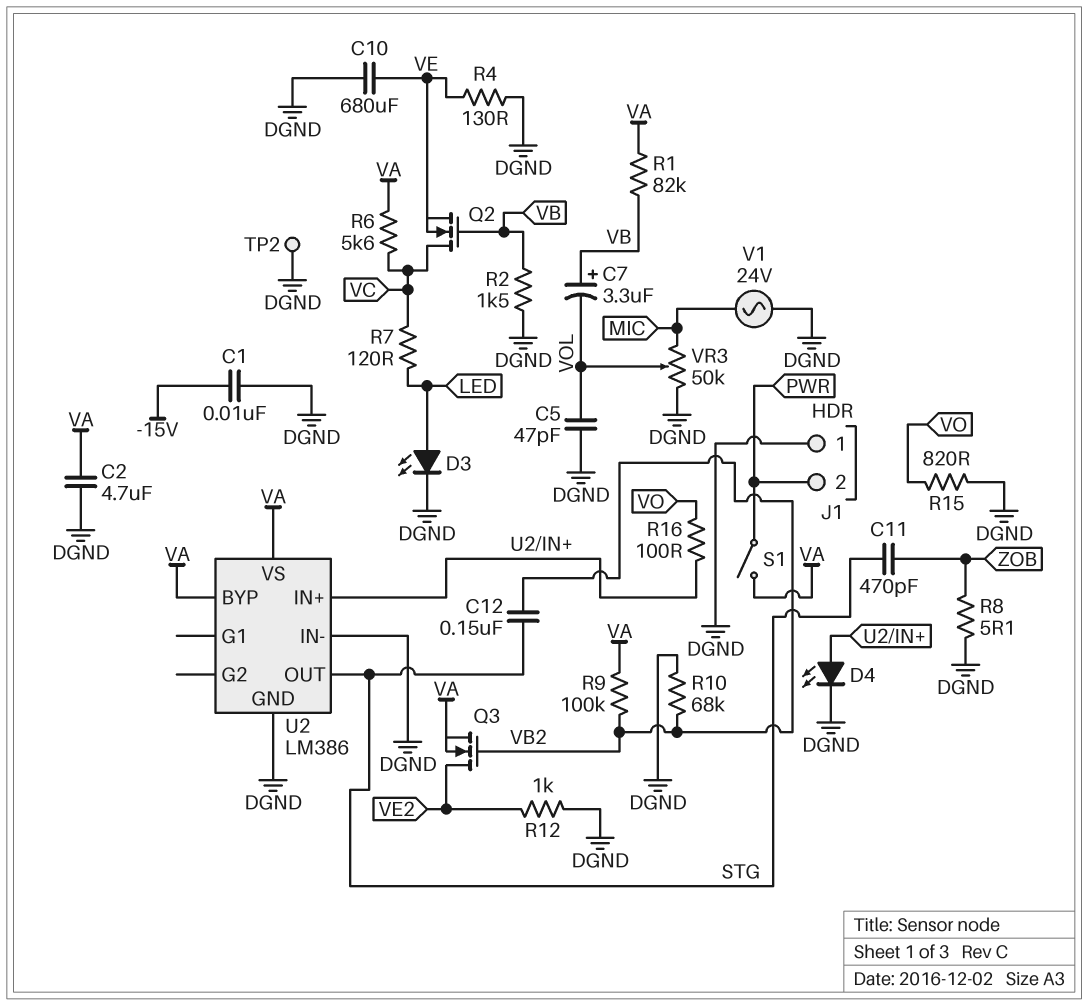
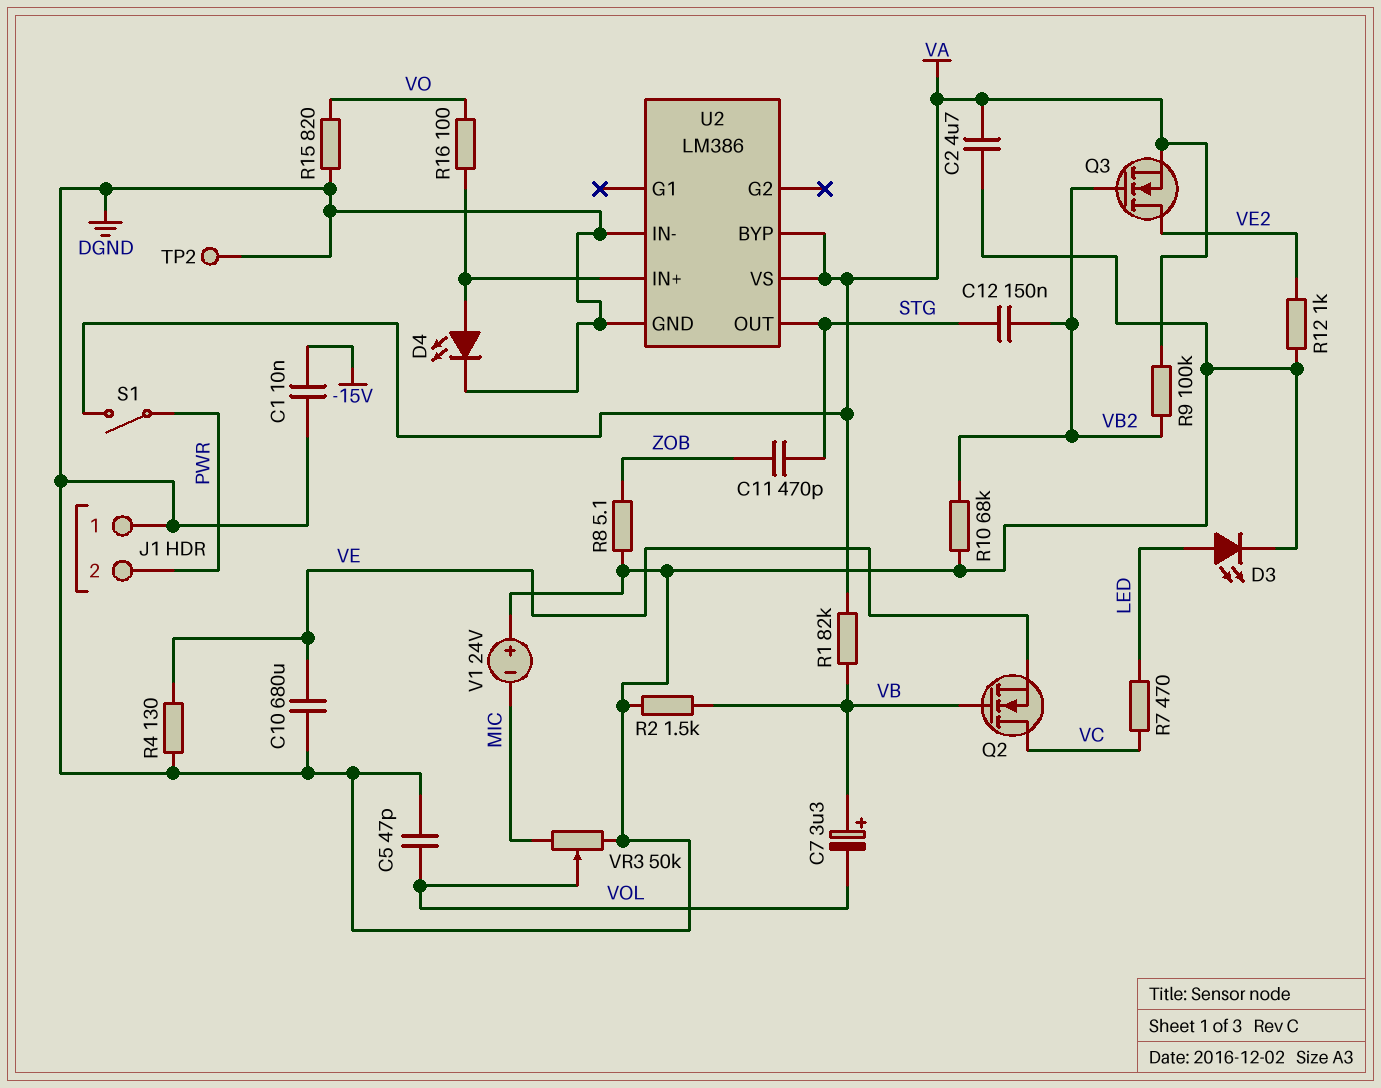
R6: 5.6k (VA, VC) -> none
R7: 120 (LED, VC) -> 470 (LED, VC)
V1: AC 24V (DGND, MIC) -> 24V (plus DGND, minus MIC)

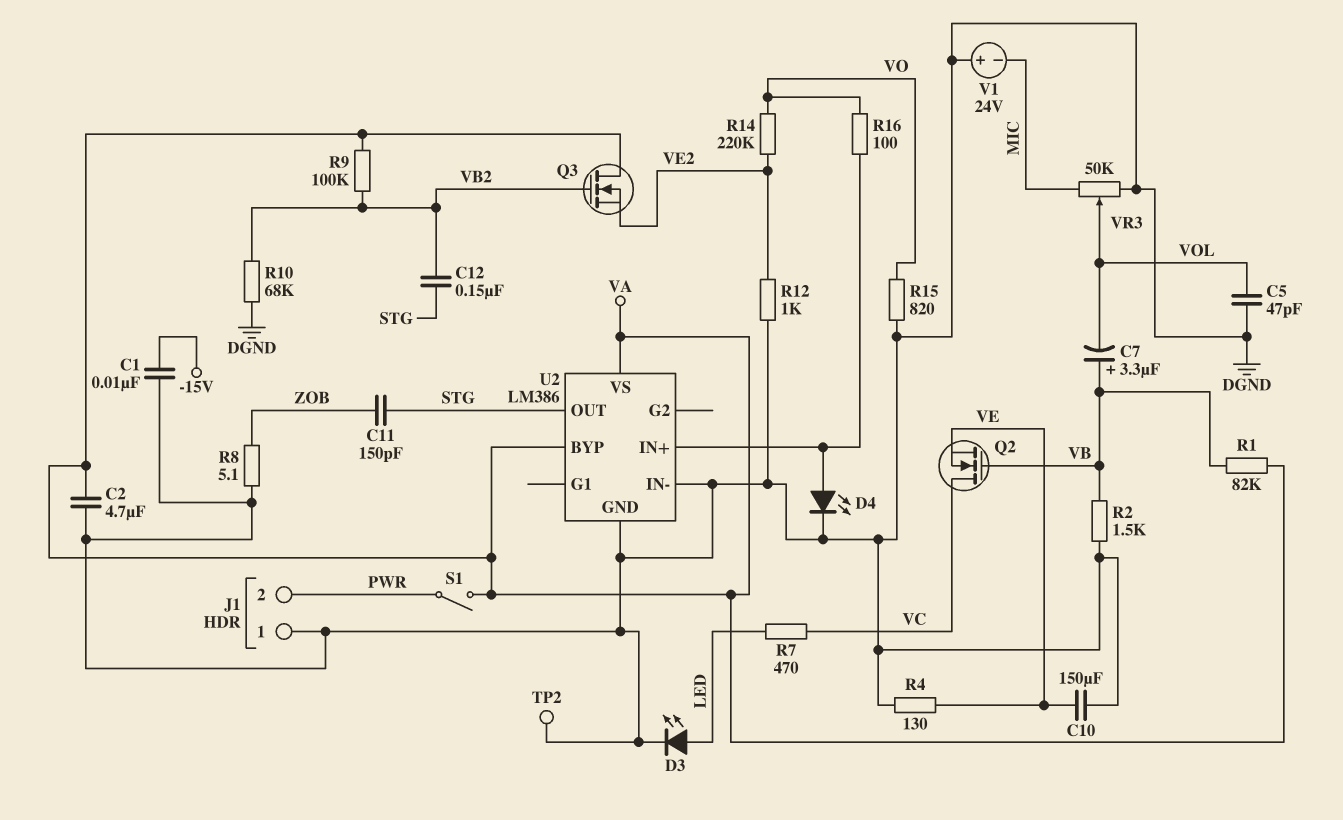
C10: 680uF (DGND, VE) -> 150uF (DGND, VE)
C11: 470pF (STG, ZOB) -> 150pF (STG, ZOB)
Q3: NMOS (G VB2, D VE2, S VA) -> NMOS (G VB2, D VA, S VE2)
R14: none -> 220k (VE2, VO)

